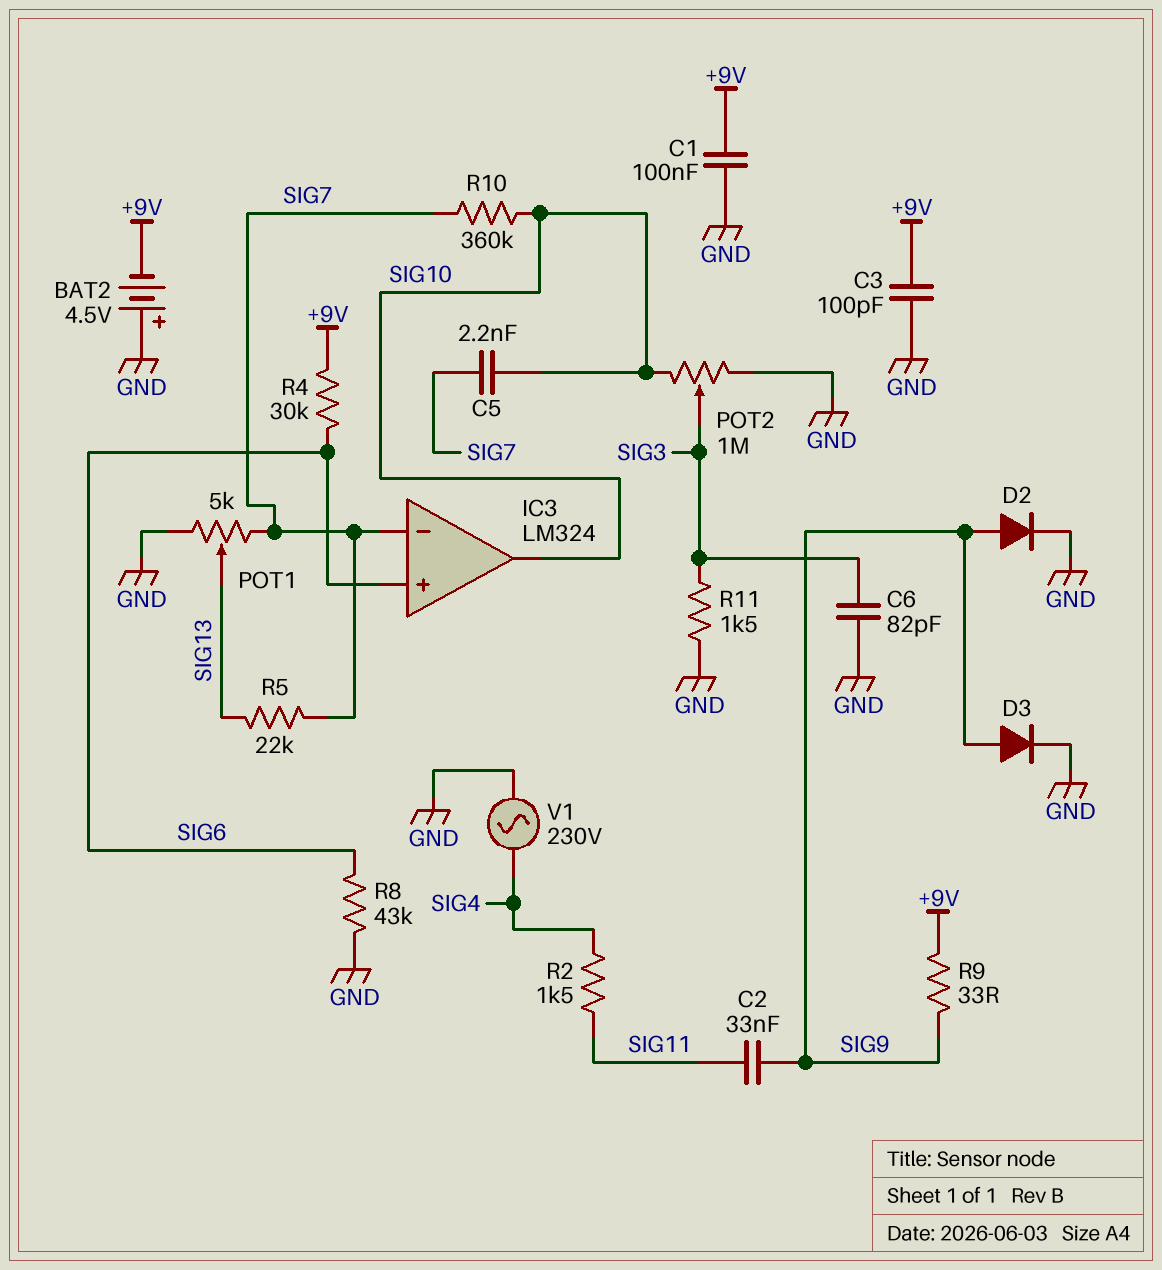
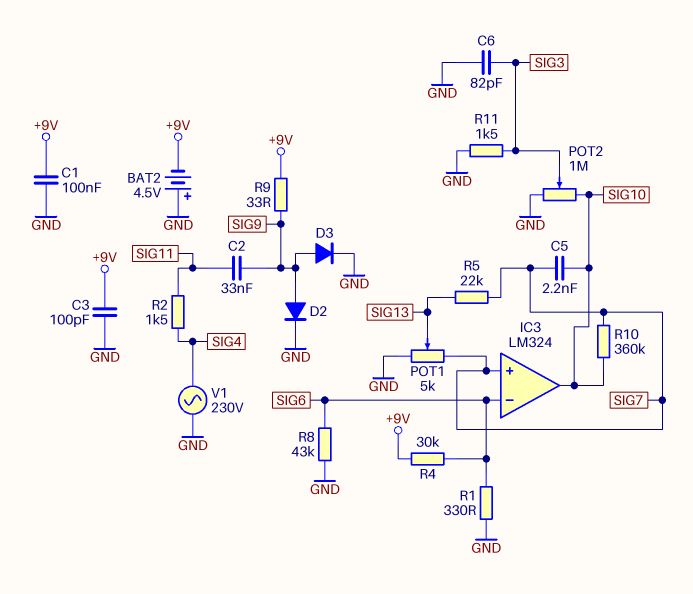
IC3 pin in+: SIG6 -> SIG7
IC3 pin in-: SIG7 -> SIG6
R1: none -> 330 (GND, SIG6)

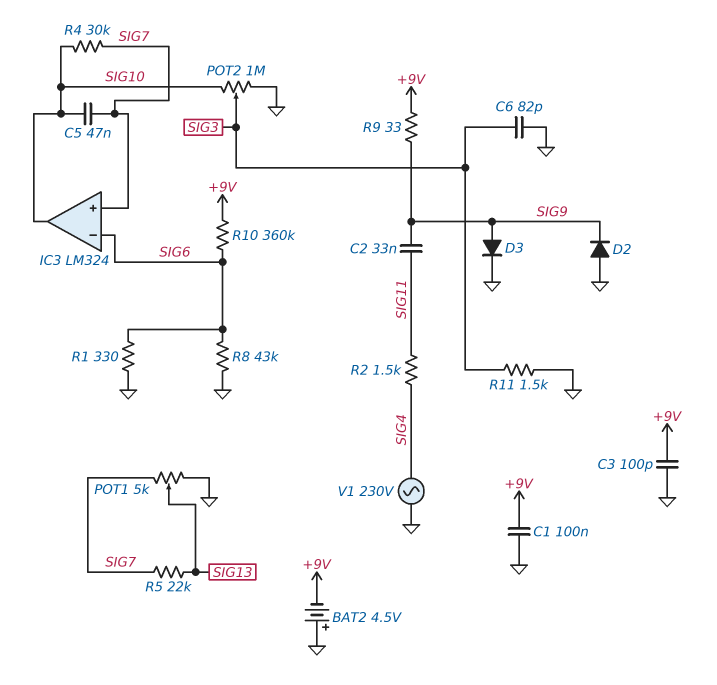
C5: 2.2nF (SIG7, SIG10) -> 47nF (SIG7, SIG10)
D2: diode (A SIG9, K GND) -> diode (A GND, K SIG9)
R4: 30k (+9V, SIG6) -> 30k (SIG7, SIG10)
R10: 360k (SIG7, SIG10) -> 360k (+9V, SIG6)

